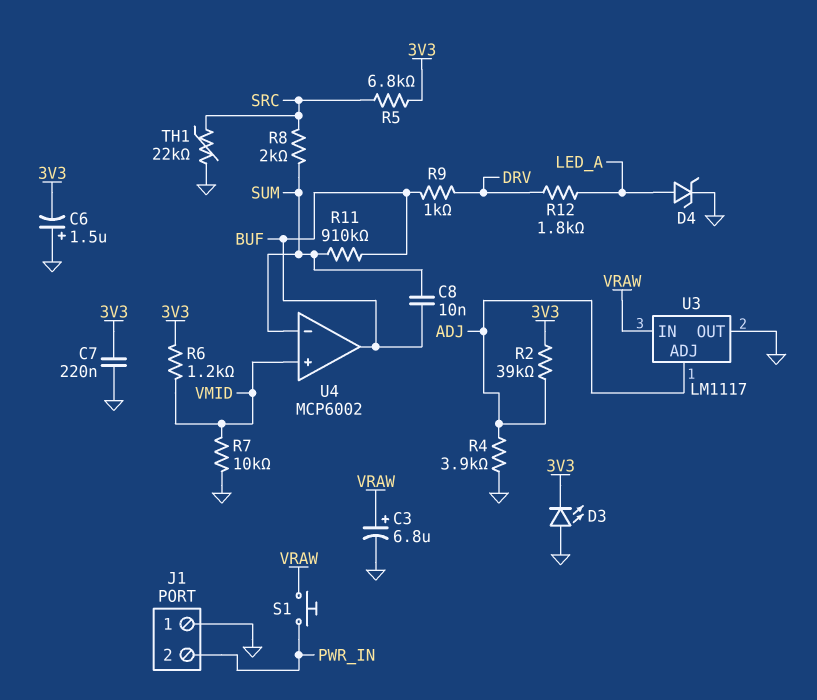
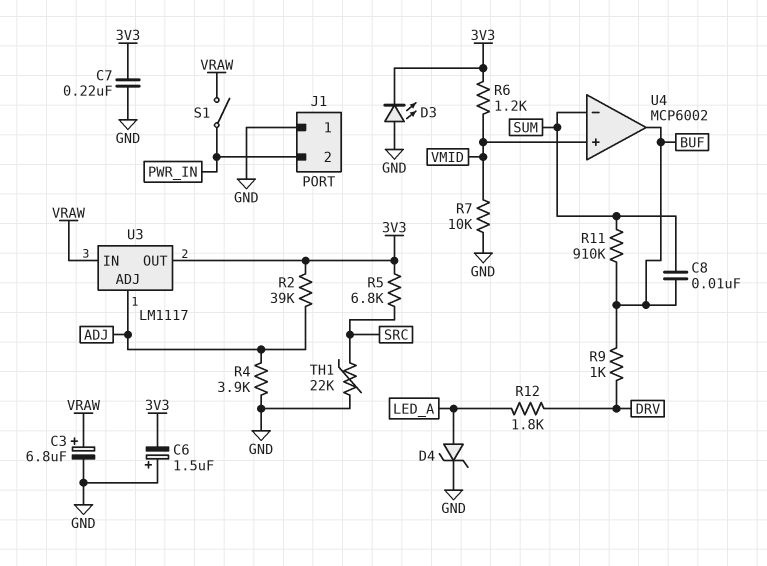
R8: 2k (SRC, SUM) -> none
S1: button (PWR_IN, VRAW) -> switch (PWR_IN, VRAW)
U3 pin OUT: GND -> 3V3

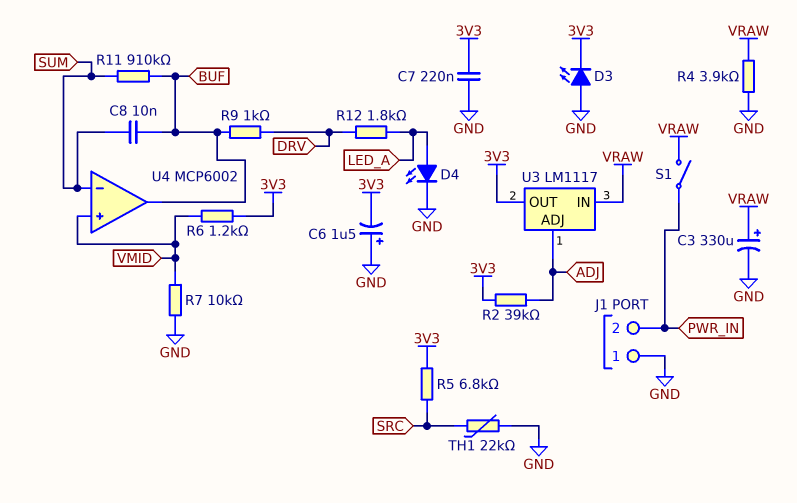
C3: 6.8uF (plus VRAW, minus GND) -> 330uF (plus VRAW, minus GND)
D4: zener (A LED_A, K GND) -> LED (A LED_A, K GND)
R4: 3.9k (ADJ, GND) -> 3.9k (GND, VRAW)

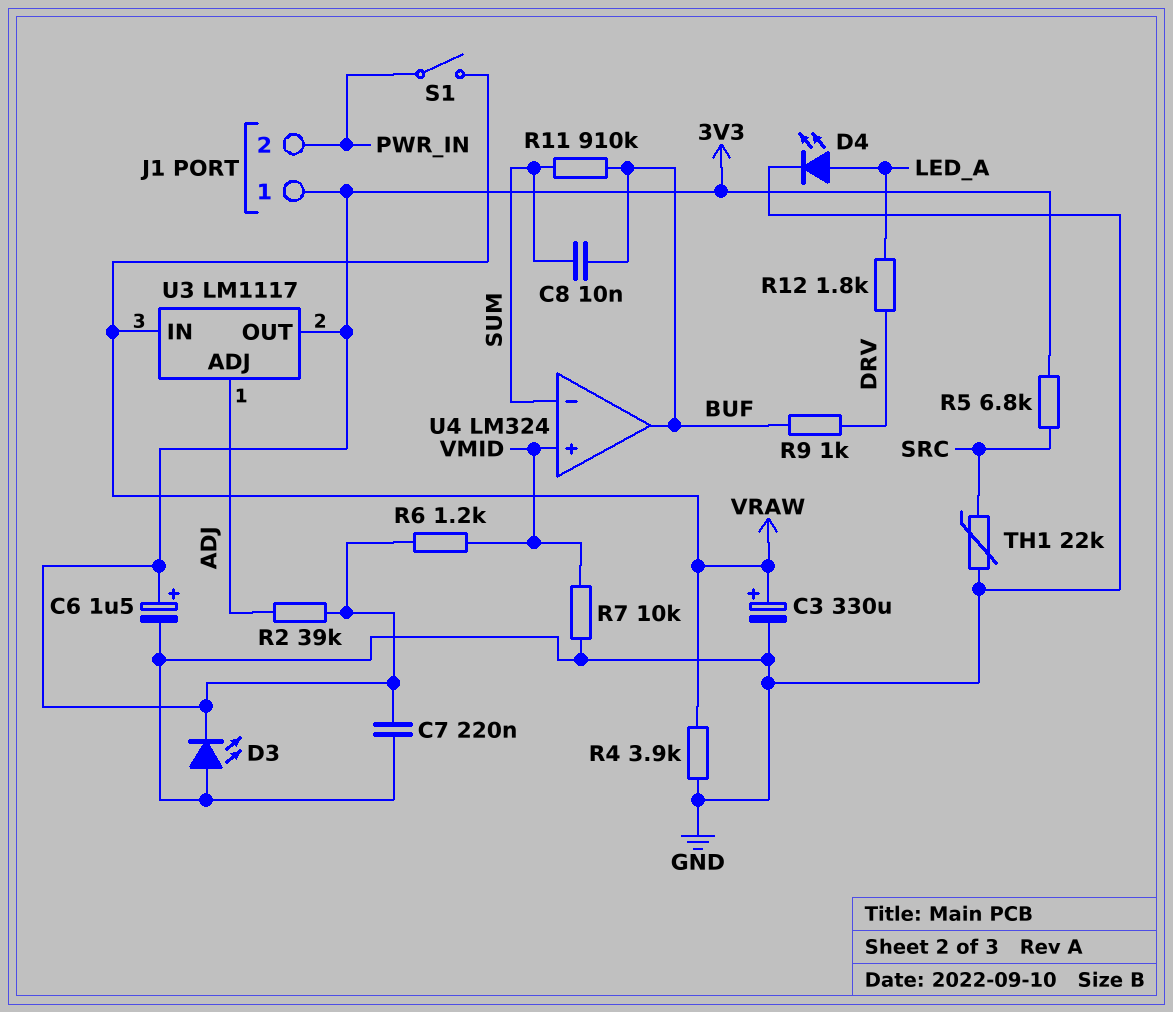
C6: 1.5uF (plus GND, minus 3V3) -> 1.5uF (plus 3V3, minus GND)
J1 pin 1: GND -> 3V3
U4: MCP6002 -> LM324

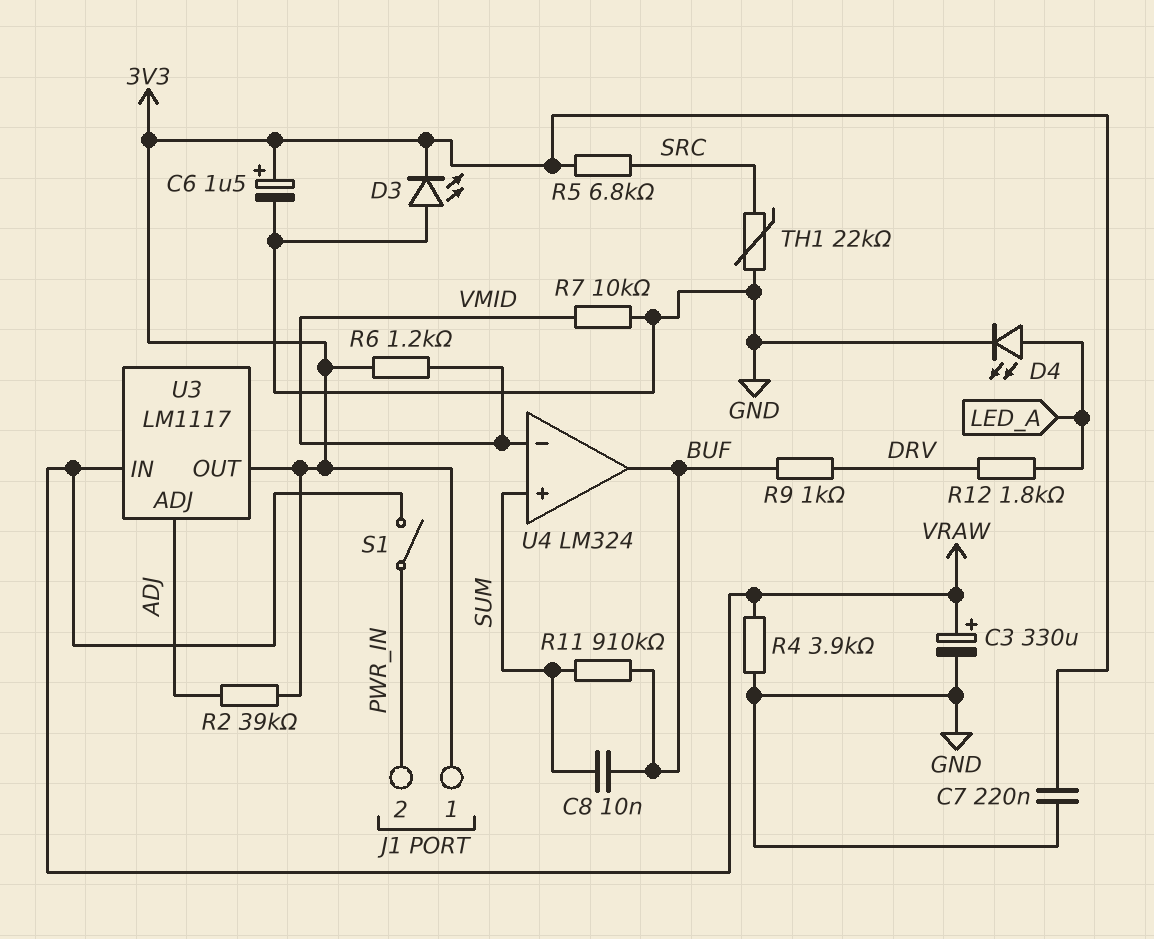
U4 pin in+: VMID -> SUM
U4 pin in-: SUM -> VMID

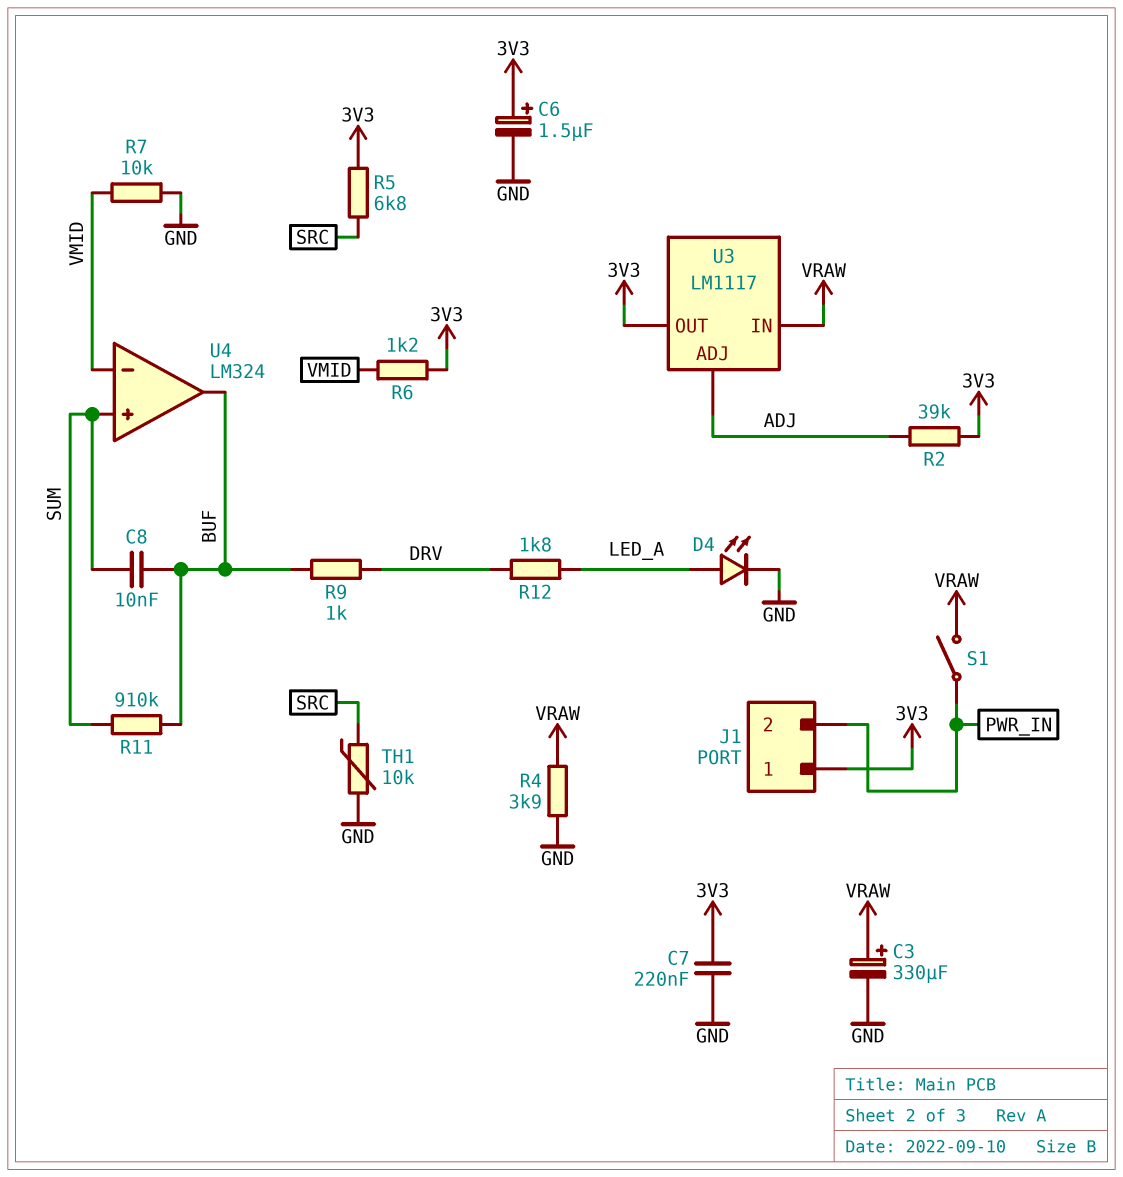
D3: LED (A GND, K 3V3) -> none
TH1: 22k (GND, SRC) -> 10k (GND, SRC)

